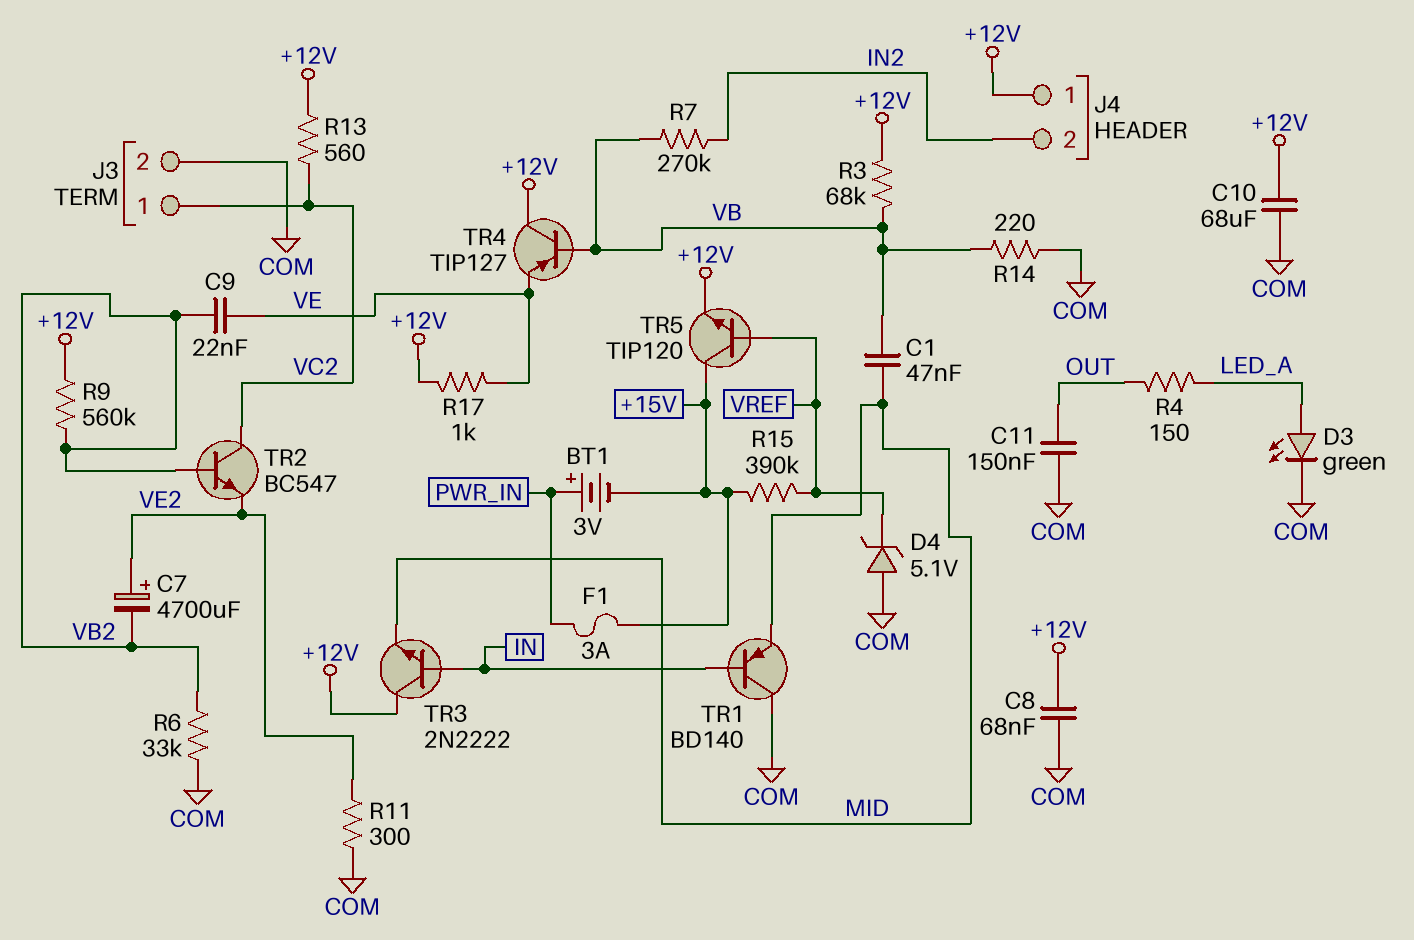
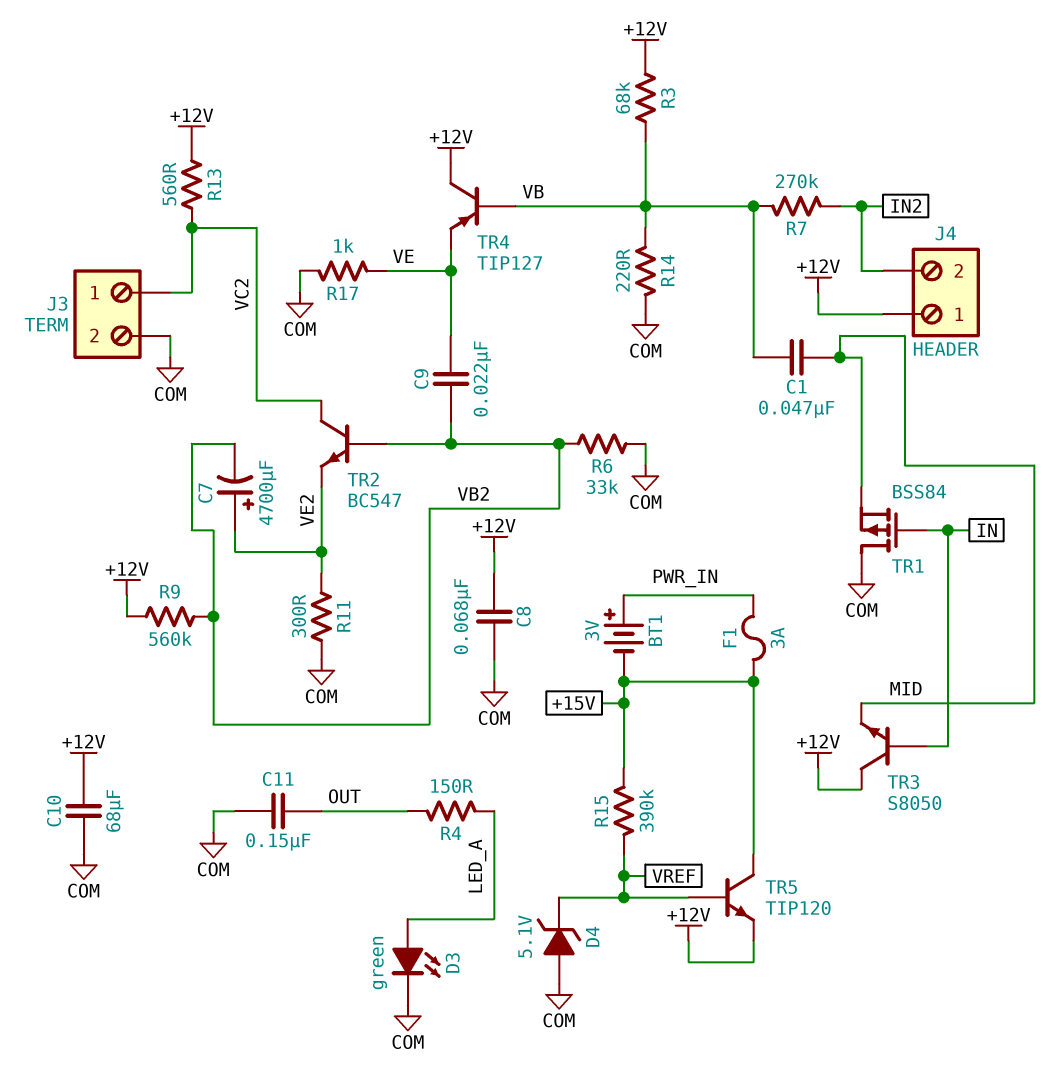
R17: 1k (+12V, VE) -> 1k (COM, VE)
TR1: PNP BD140 (B IN, C COM, E MID) -> PMOS BSS84 (G IN, D COM, S MID)
TR3: NPN 2N2222 (B IN, C +12V, E MID) -> NPN S8050 (B IN, C +12V, E MID)

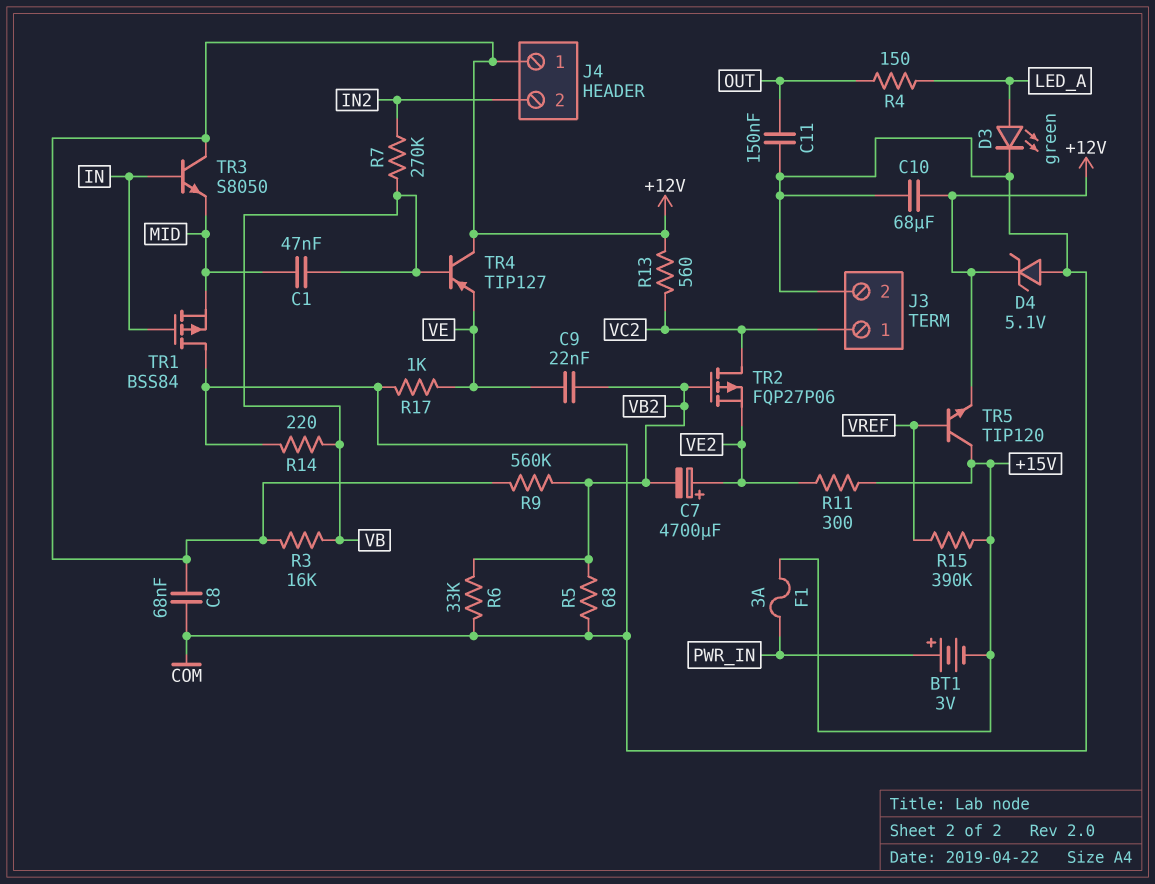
D4: zener 5.1V (A COM, K VREF) -> zener 5.1V (A COM, K +12V)
R3: 68k (+12V, VB) -> 16k (+12V, VB)
R5: none -> 68 (COM, VB2)
R11: 300 (COM, VE2) -> 300 (+15V, VE2)
TR2: NPN BC547 (B VB2, C VC2, E VE2) -> PMOS FQP27P06 (G VB2, D VC2, S VE2)

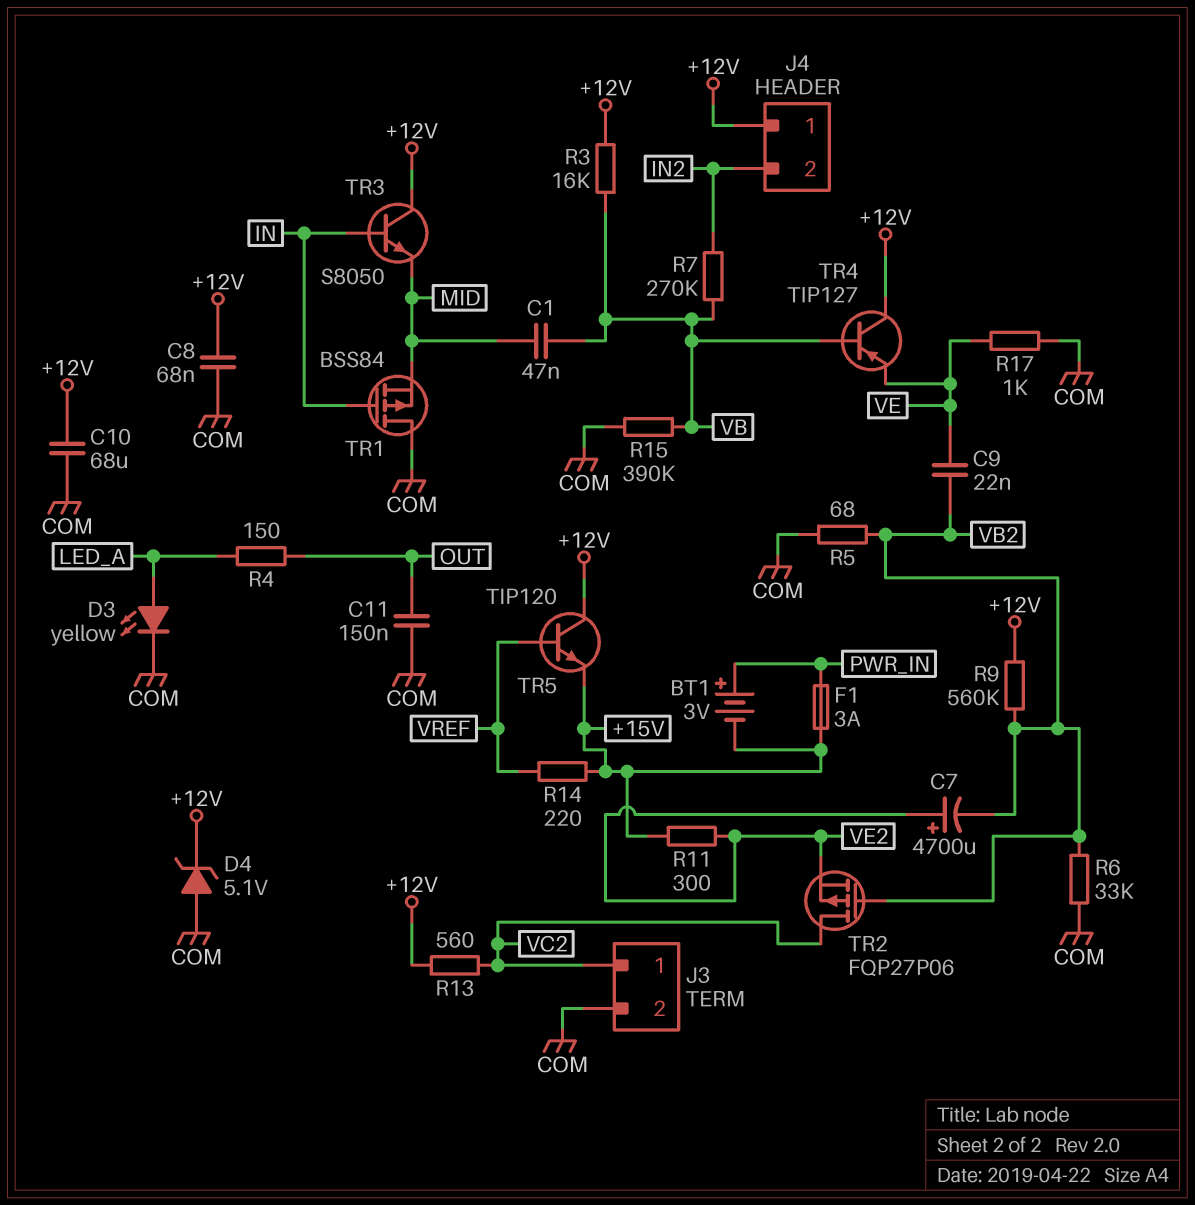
D3: LED green (A LED_A, K COM) -> LED yellow (A LED_A, K COM)
R14: 220 (COM, VB) -> 220 (+15V, VREF)
R15: 390k (+15V, VREF) -> 390k (COM, VB)
TR5: NPN TIP120 (B VREF, C +15V, E +12V) -> NPN TIP120 (B VREF, C +12V, E +15V)

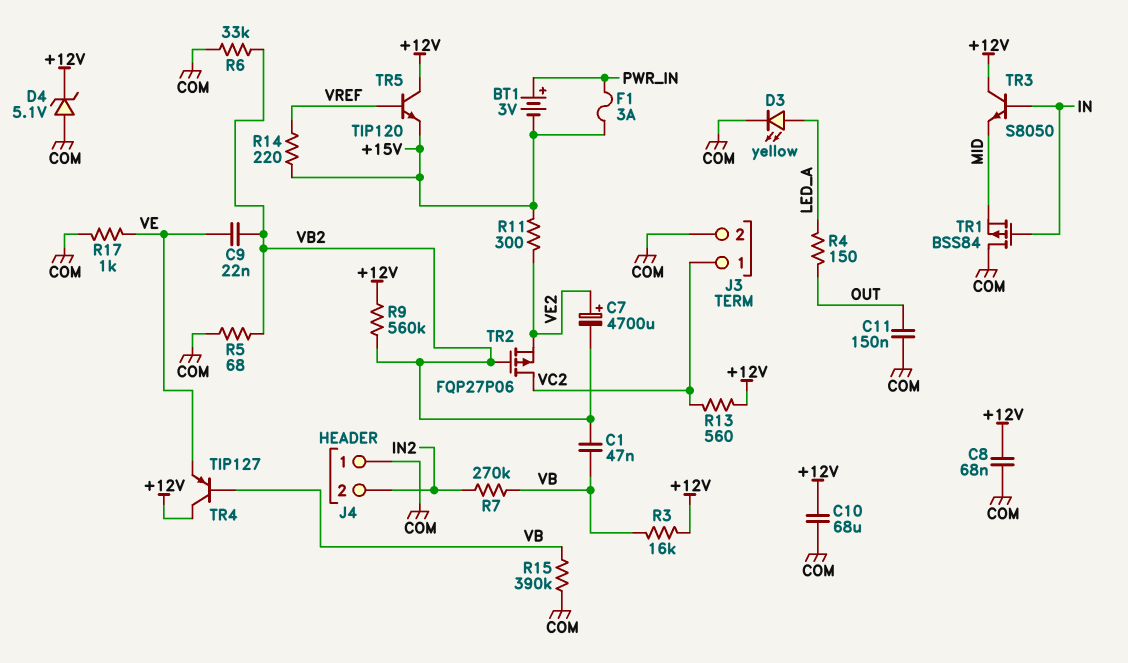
C1: 47nF (MID, VB) -> 47nF (VB, VB2)
J4 pin 1: +12V -> COM

